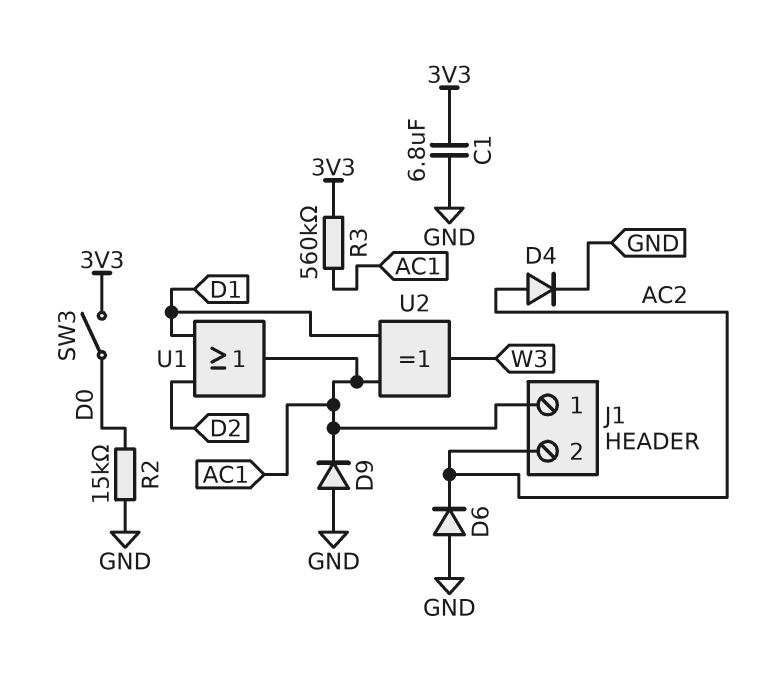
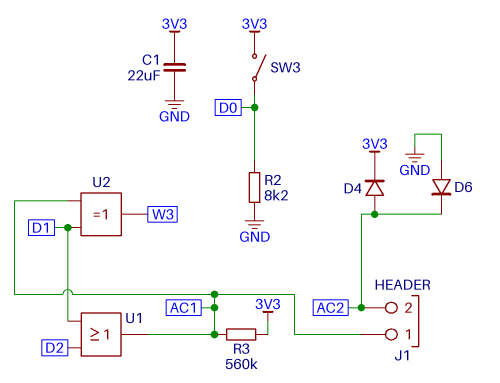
C1: 6.8uF (3V3, GND) -> 22uF (3V3, GND)
D4: diode (A AC2, K GND) -> diode (A AC2, K 3V3)
D9: diode (A GND, K AC1) -> none
R2: 15k (D0, GND) -> 8.2k (D0, GND)

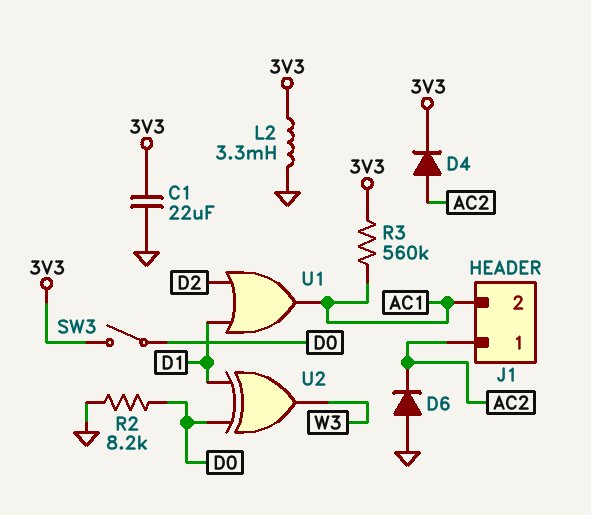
J1 pin 1: AC1 -> AC2
J1 pin 2: AC2 -> AC1
L2: none -> 3.3mH (3V3, GND)
U2: XOR (in AC1, in D1, out W3) -> XOR (in D0, in D1, out W3)

